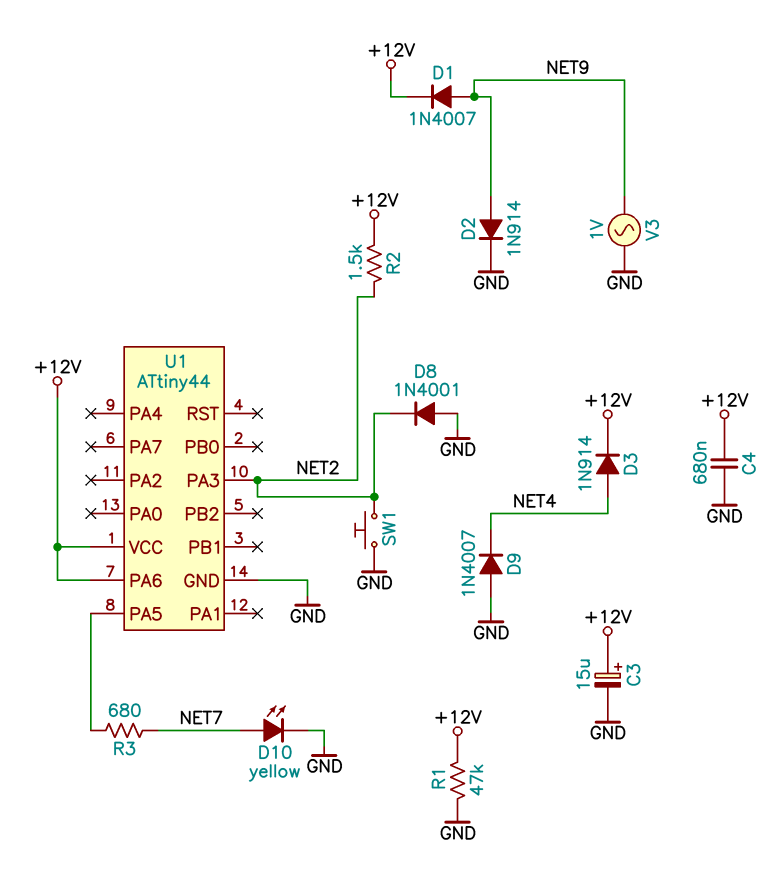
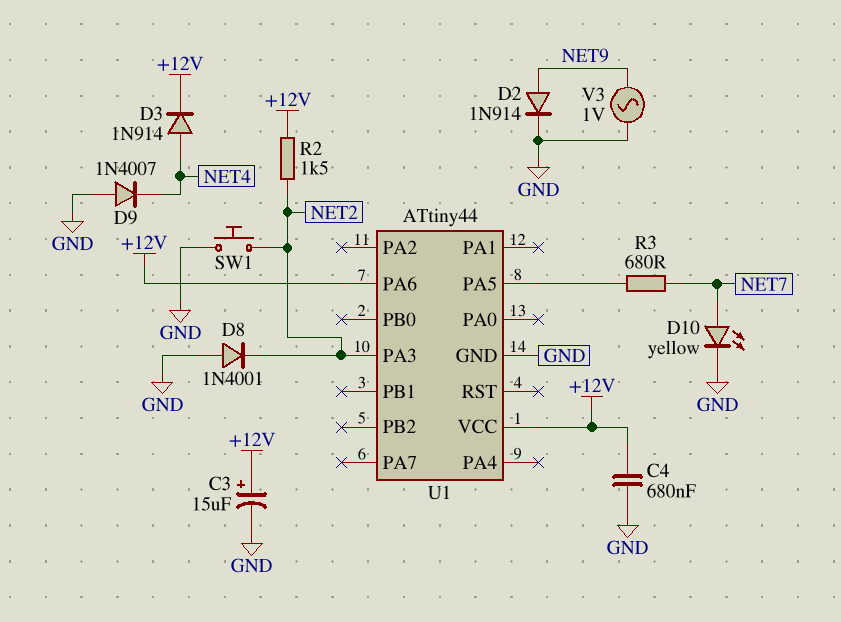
D1: diode 1N4007 (A NET9, K +12V) -> none
R1: 47k (+12V, GND) -> none

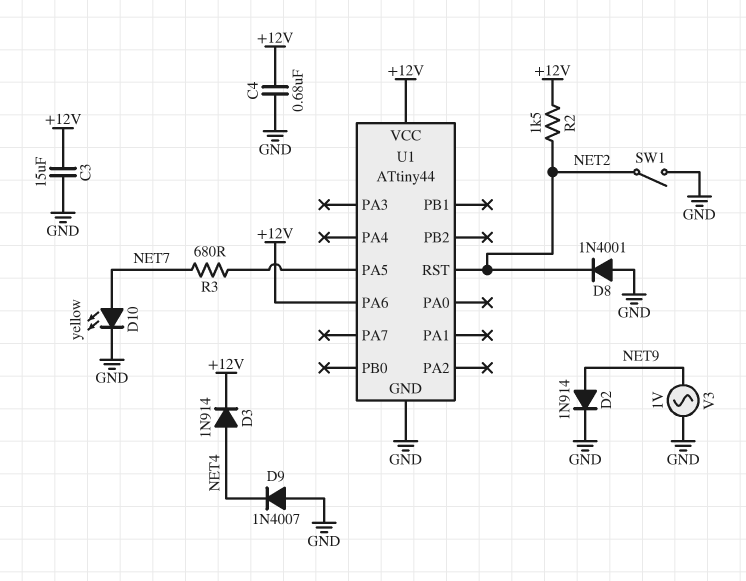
C3: 15uF (plus +12V, minus GND) -> 15uF (+12V, GND)
SW1: button (GND, NET2) -> switch (GND, NET2)
U1 pin PA3: NET2 -> none
U1 pin RST: none -> NET2

